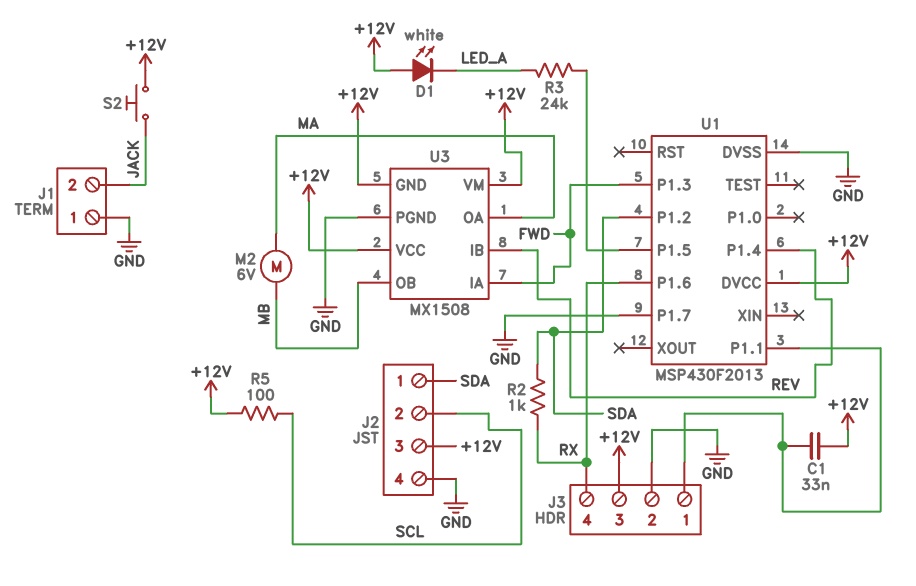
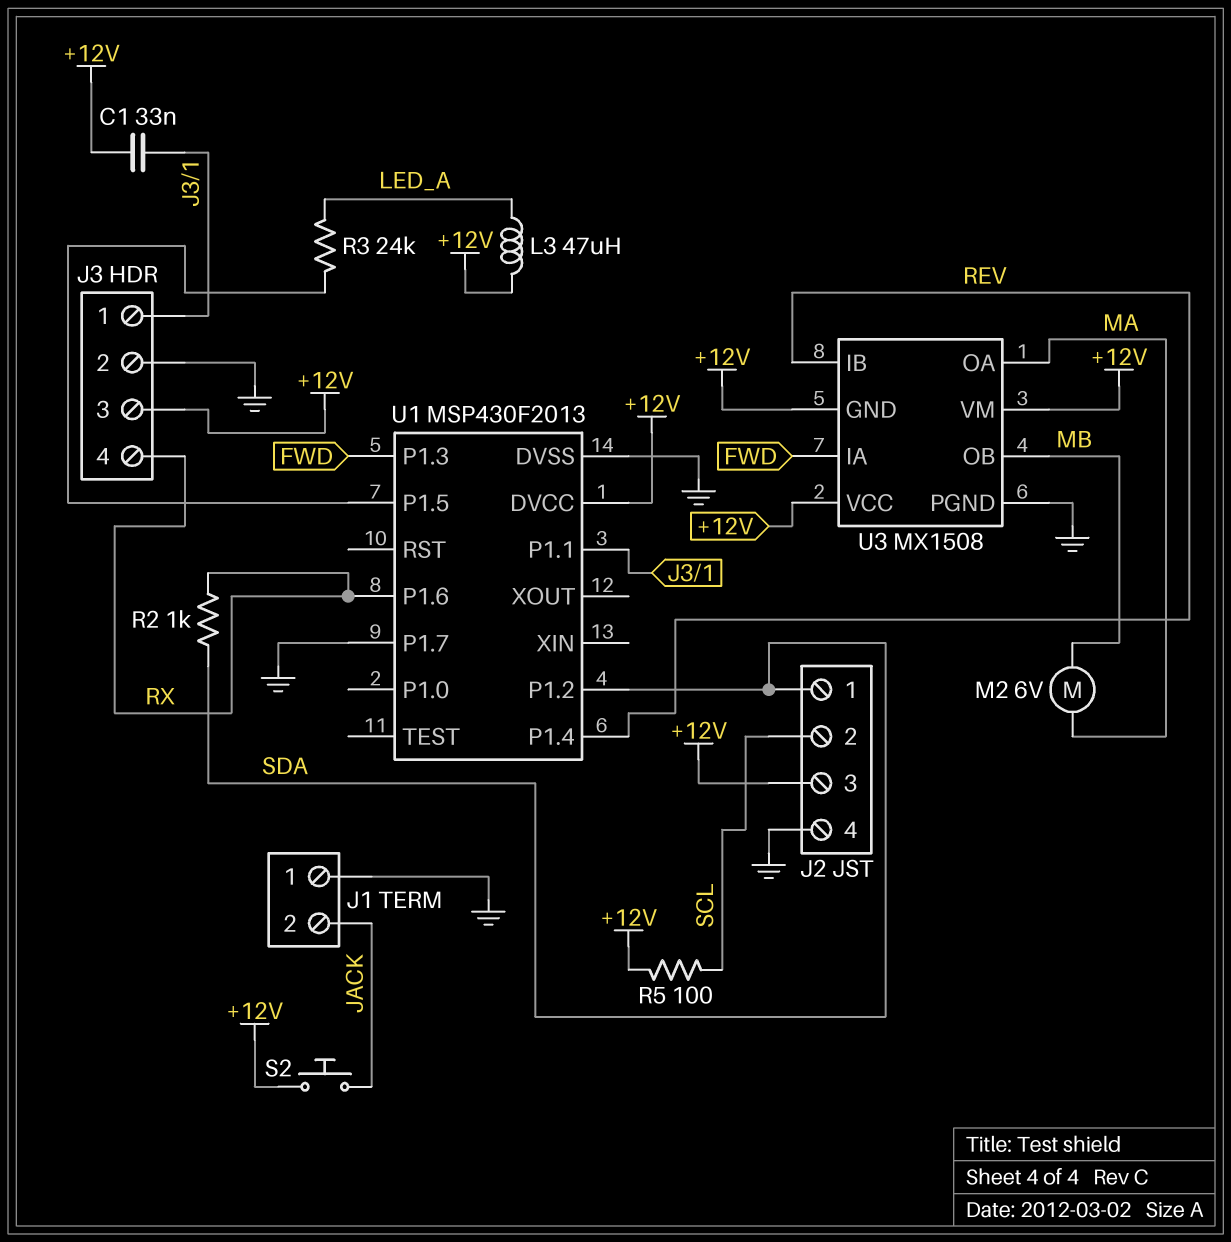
D1: LED white (A +12V, K LED_A) -> none
L3: none -> 47uH (+12V, LED_A)

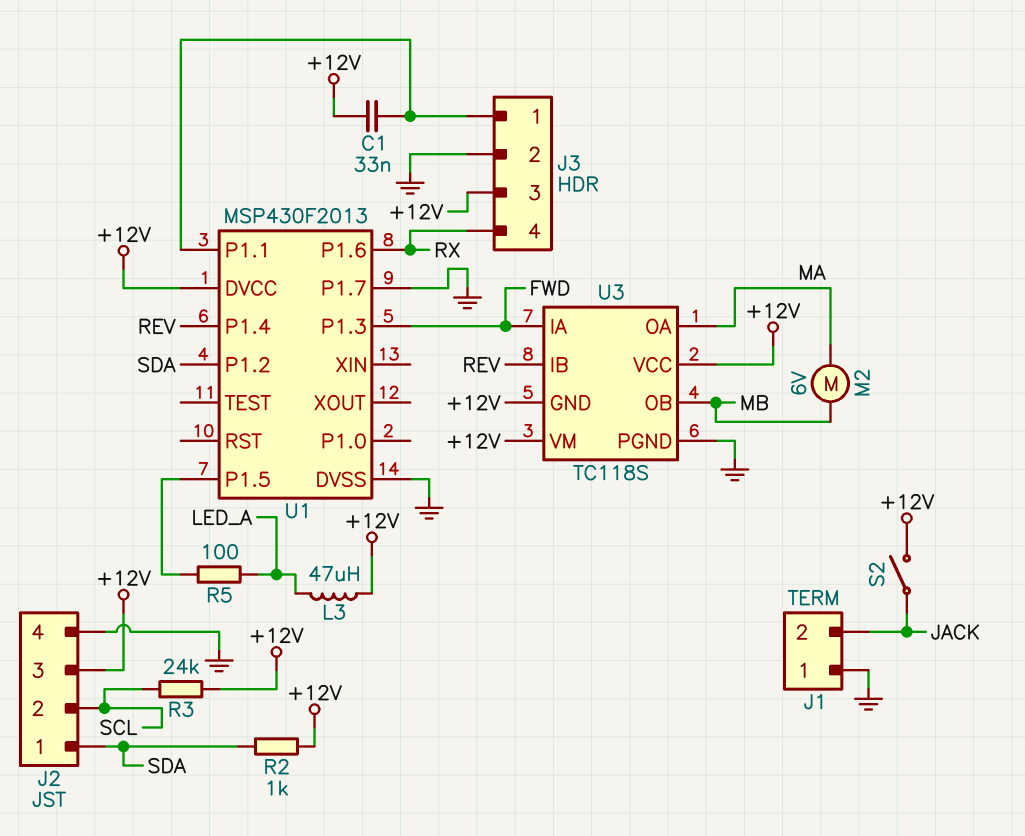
R2: 1k (RX, SDA) -> 1k (+12V, SDA)
R3: 24k (LED_A, U1/P1.5) -> 24k (+12V, SCL)
R5: 100 (+12V, SCL) -> 100 (LED_A, U1/P1.5)
S2: button (+12V, JACK) -> switch (+12V, JACK)
U3: MX1508 -> TC118S

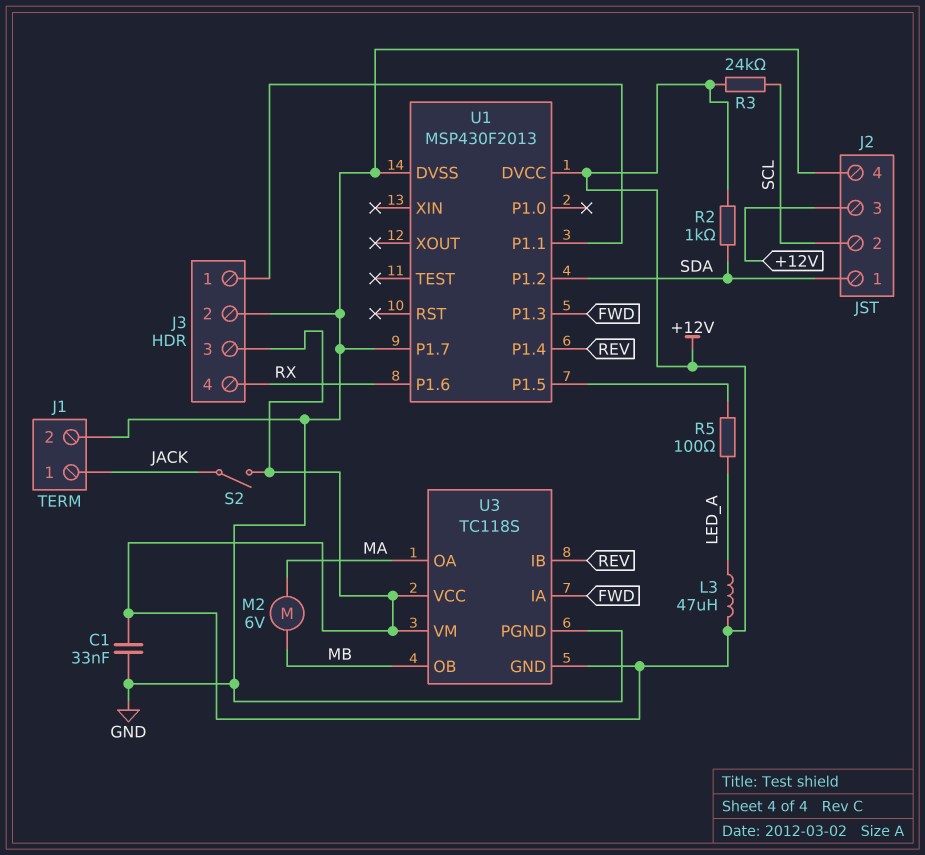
C1: 33nF (+12V, J3/1) -> 33nF (+12V, GND)
J1 pin 1: GND -> JACK
J1 pin 2: JACK -> GND

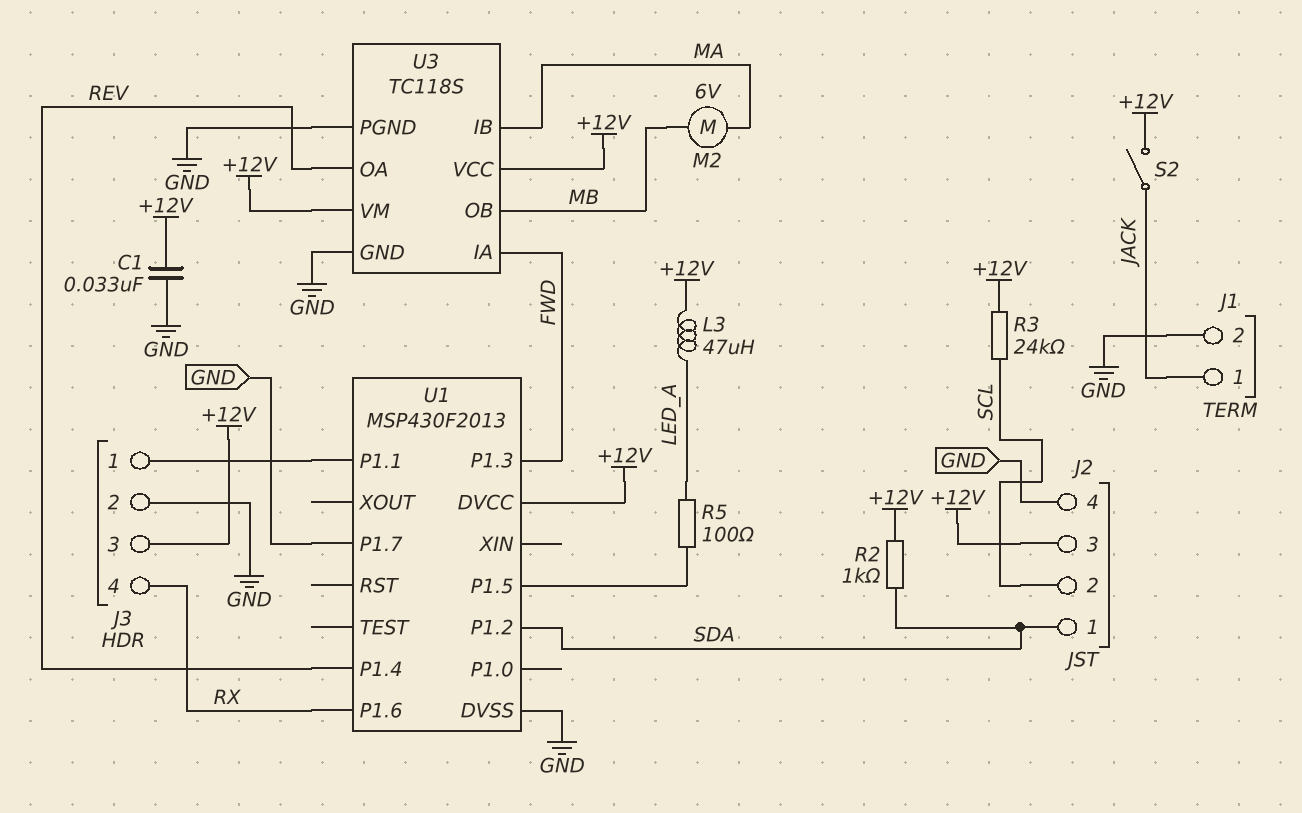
U3 pin GND: +12V -> GND
U3 pin IB: REV -> MA
U3 pin OA: MA -> REV

